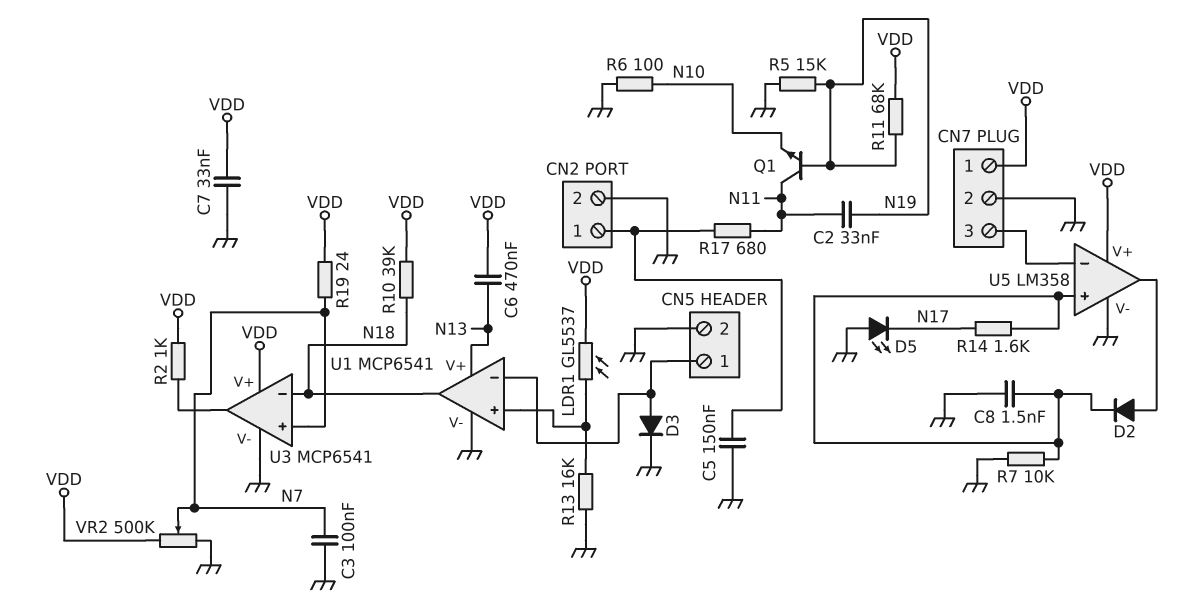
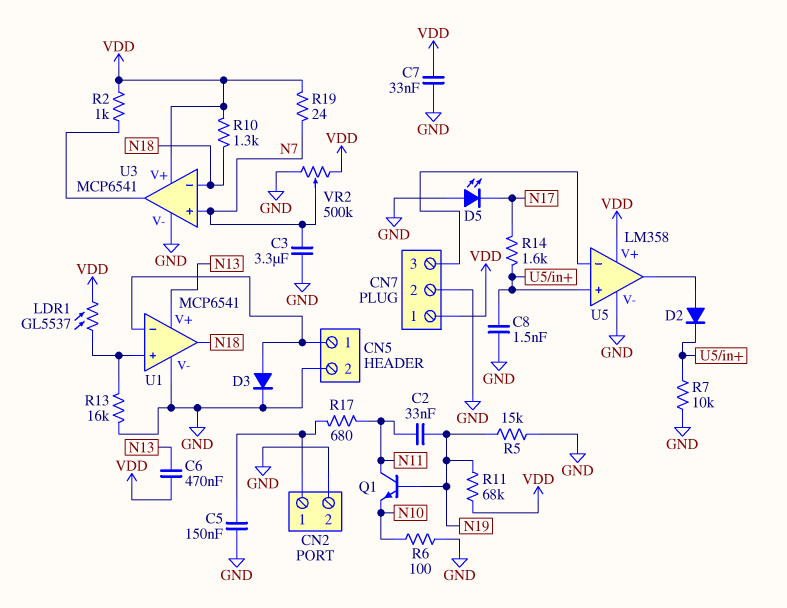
C3: 100nF (GND, N7) -> 3.3uF (GND, N7)
R10: 39k (N18, VDD) -> 1.3k (N18, VDD)

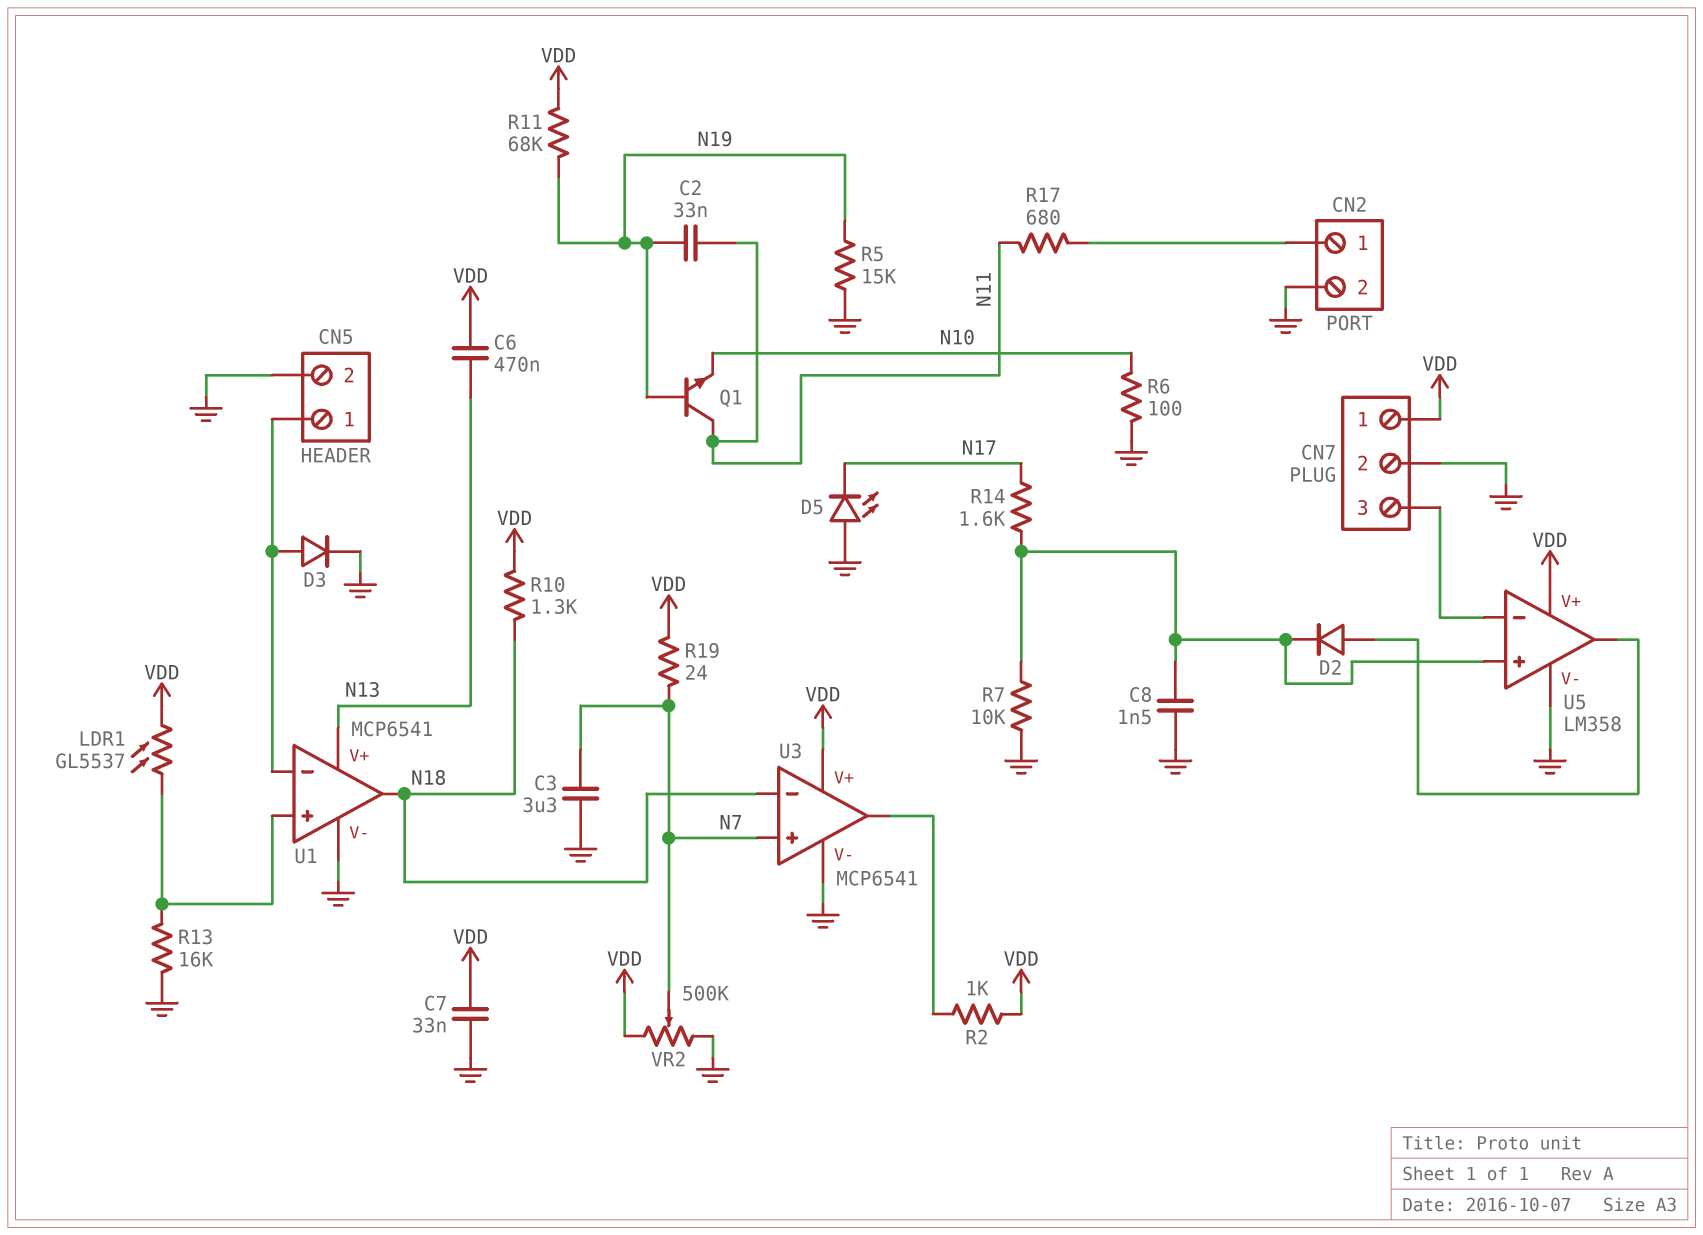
C5: 150nF (CN2/1, GND) -> none

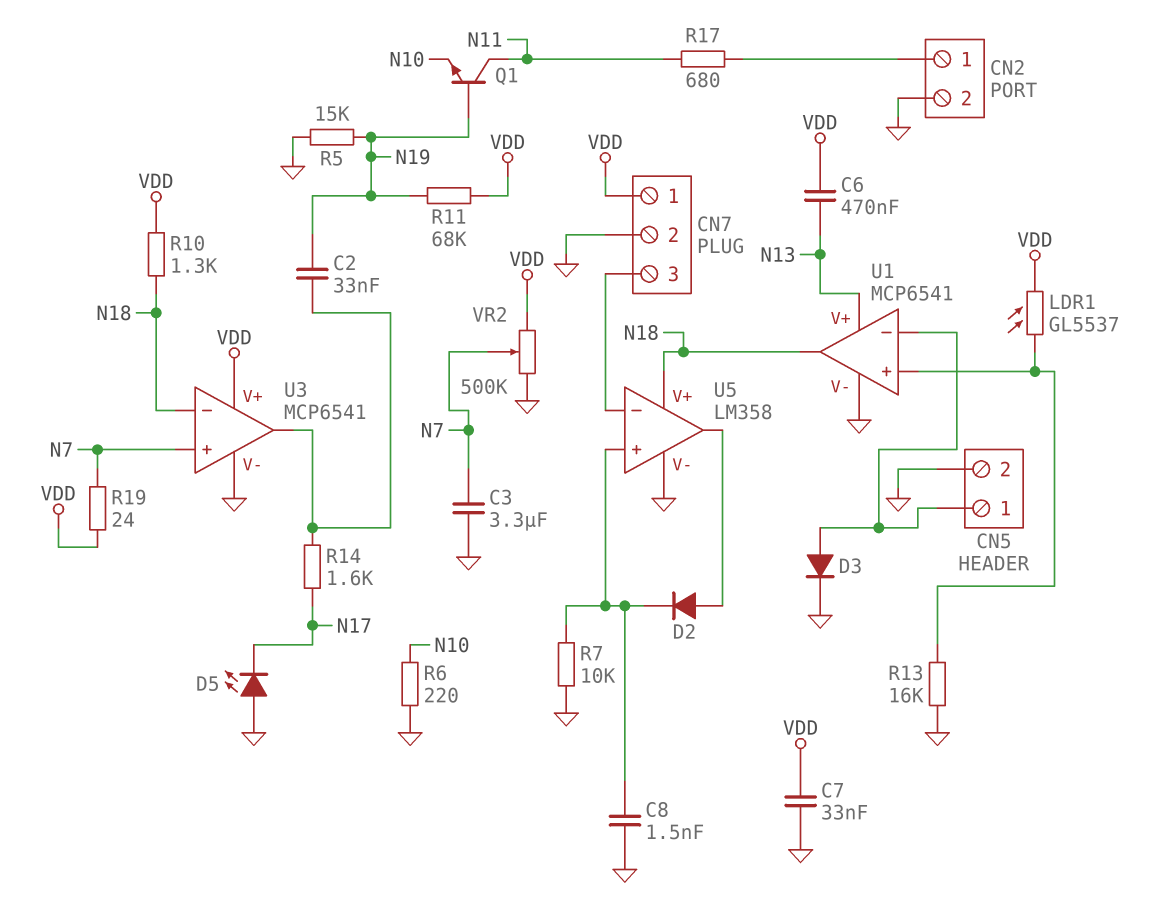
C2: 33nF (N11, N19) -> 33nF (N19, U3/out)
R2: 1k (U3/out, VDD) -> none
R6: 100 (GND, N10) -> 220 (GND, N10)
R14: 1.6k (N17, U5/in+) -> 1.6k (N17, U3/out)
U5 pin V+: VDD -> N18

